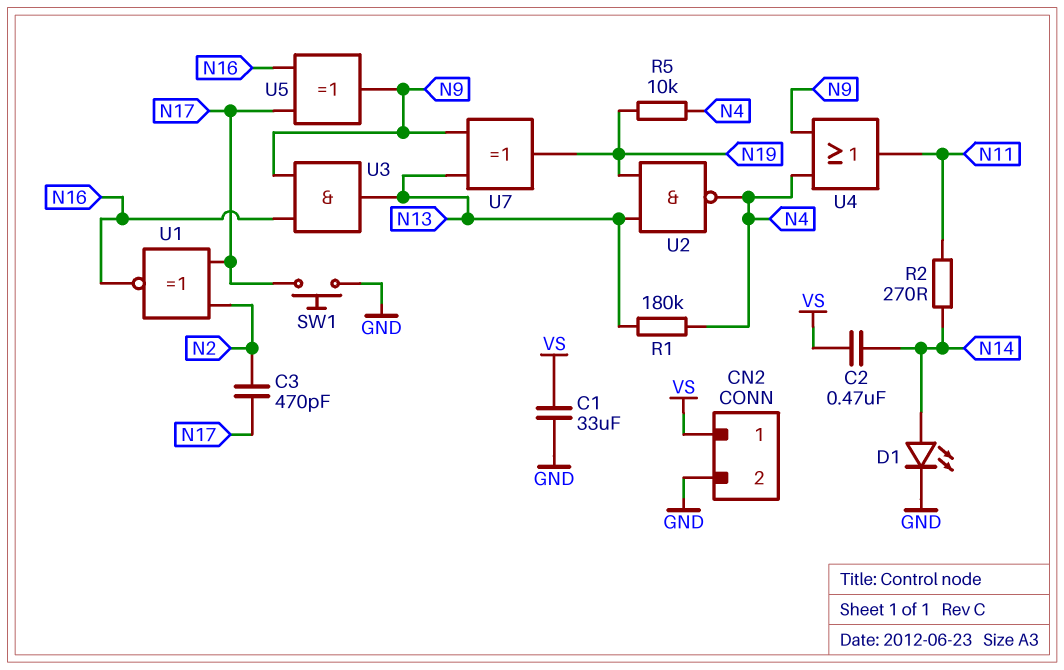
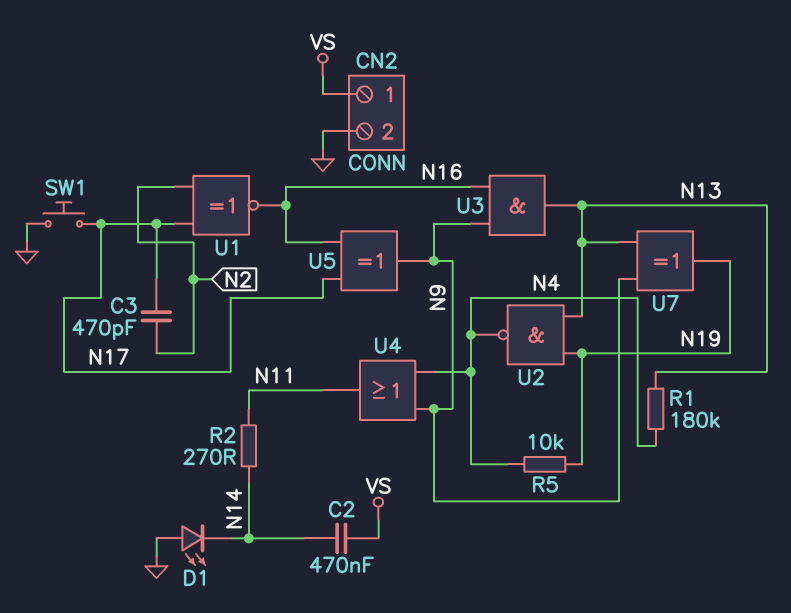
C1: 33uF (GND, VS) -> none
D1: LED (A N14, K GND) -> LED (A GND, K N14)

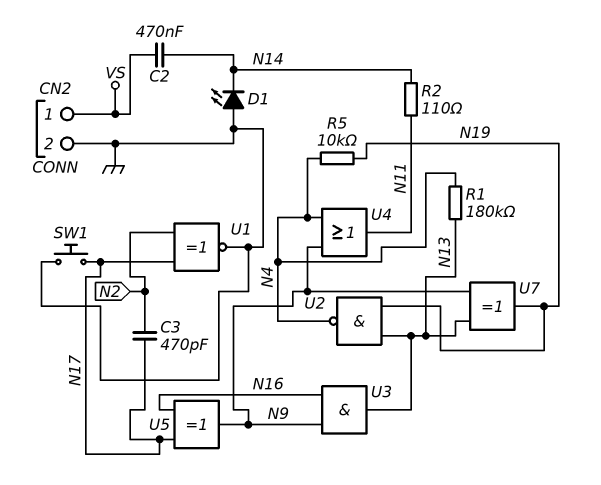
R2: 270 (N11, N14) -> 110 (N11, N14)
U1: XNOR (in N2, in N17, out N16) -> XNOR (in N2, in N17, out GND)

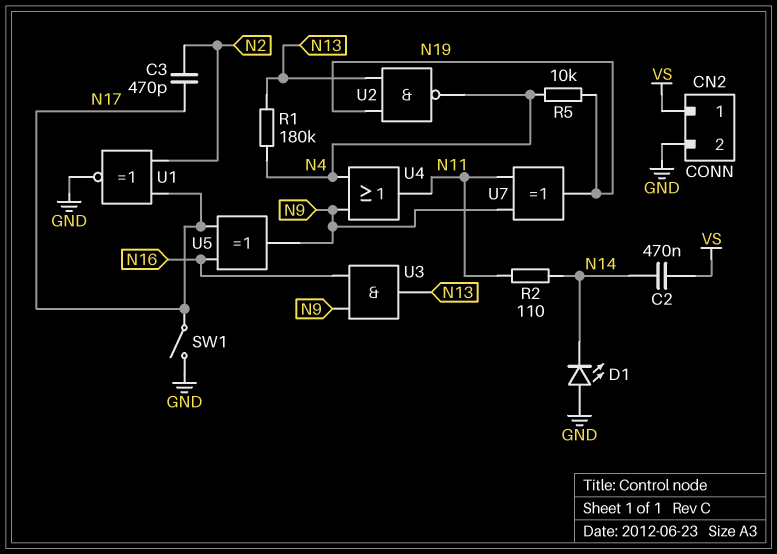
SW1: button (GND, N17) -> switch (GND, N17)
U7: XOR (in N9, in N13, out N19) -> XOR (in N9, in N11, out N19)

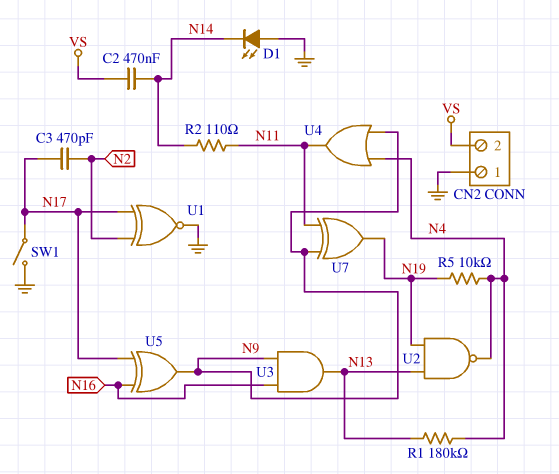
CN2 pin 1: VS -> GND
CN2 pin 2: GND -> VS

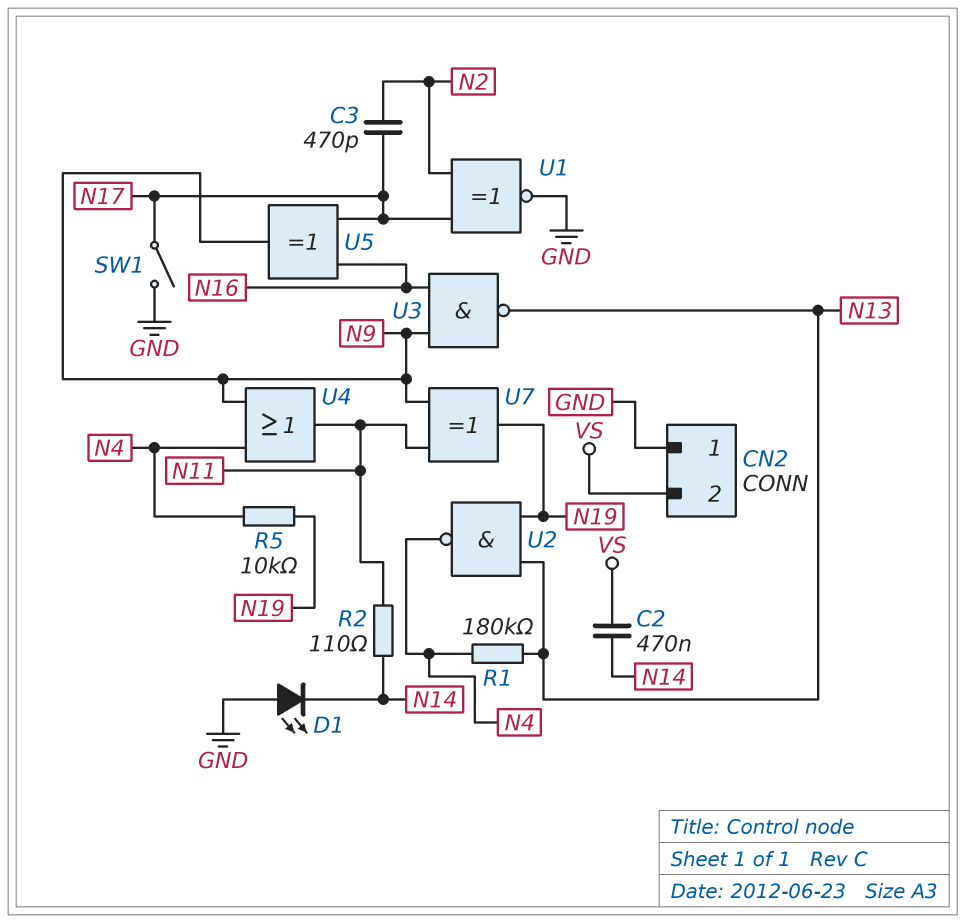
U3: AND (in N9, in N16, out N13) -> NAND (in N9, in N16, out N13)

